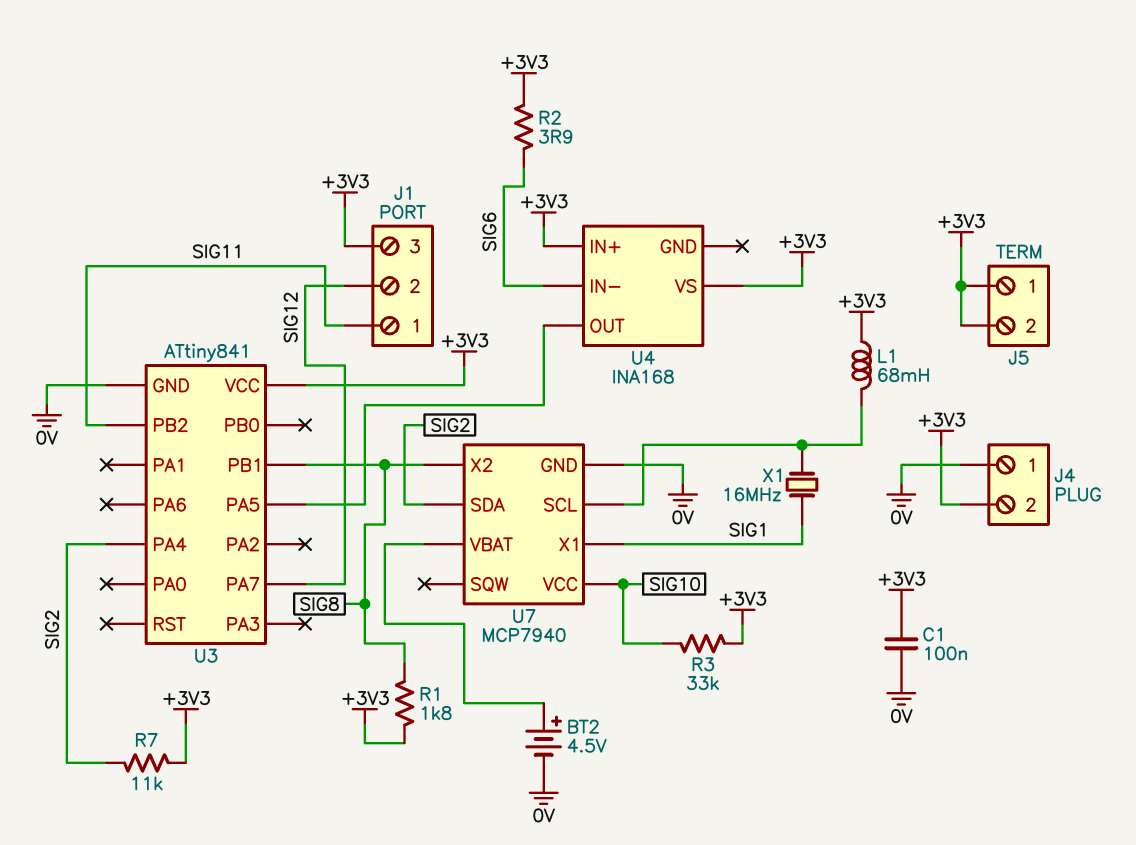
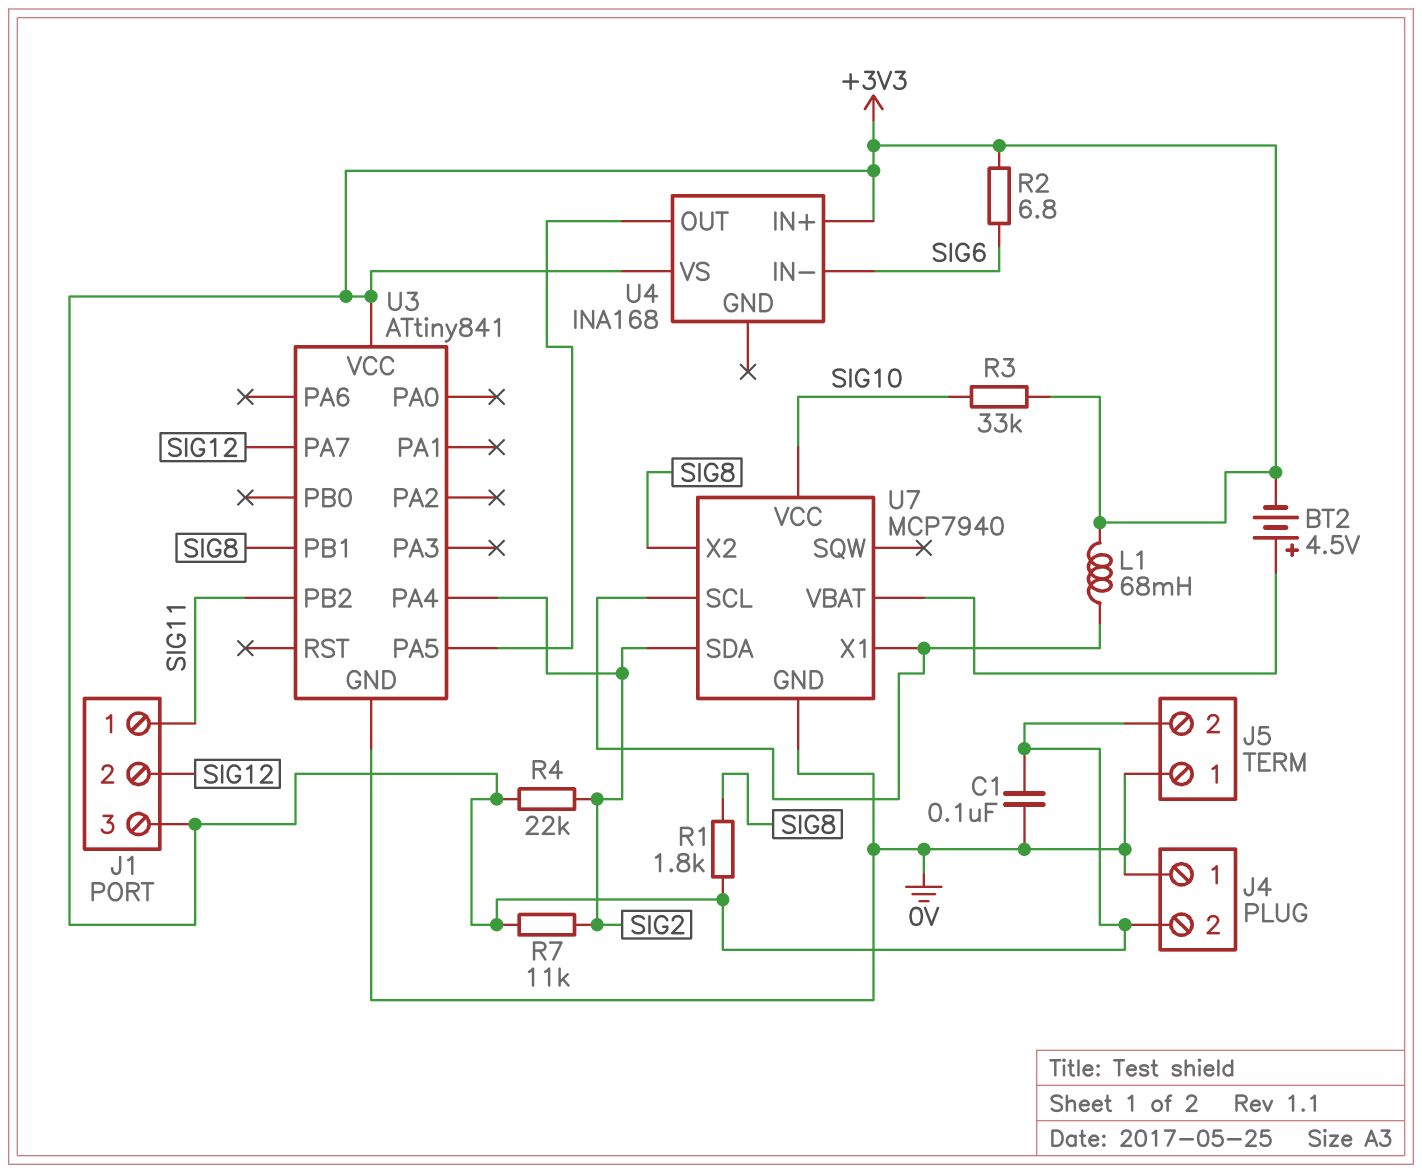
BT2: 4.5V (plus U7/VBAT, minus 0V) -> 4.5V (plus U7/VBAT, minus +3V3)
J5 pin 1: +3V3 -> 0V
R2: 3.9 (+3V3, SIG6) -> 6.8 (+3V3, SIG6)
R4: none -> 22k (+3V3, SIG2)
U7 pin X1: SIG1 -> U7/SCL
X1: 16MHz (SIG1, U7/SCL) -> none

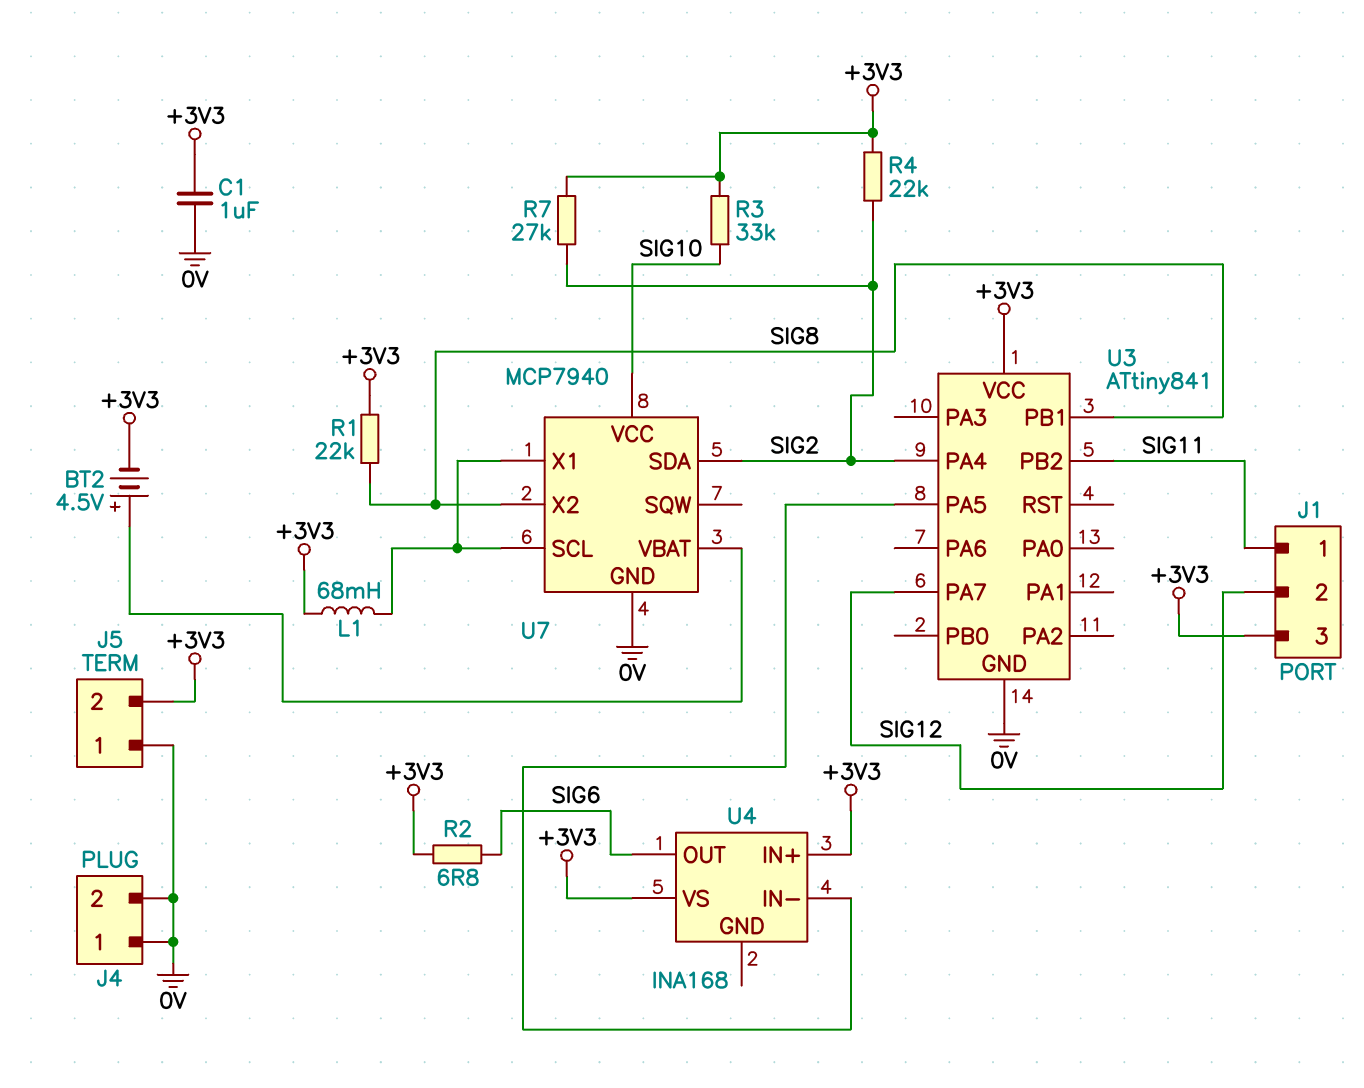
C1: 100nF (+3V3, 0V) -> 1uF (+3V3, 0V)
J4 pin 2: +3V3 -> 0V
R1: 1.8k (+3V3, SIG8) -> 22k (+3V3, SIG8)
R7: 11k (+3V3, SIG2) -> 27k (+3V3, SIG2)
U4 pin IN-: SIG6 -> U3/PA5
U4 pin OUT: U3/PA5 -> SIG6

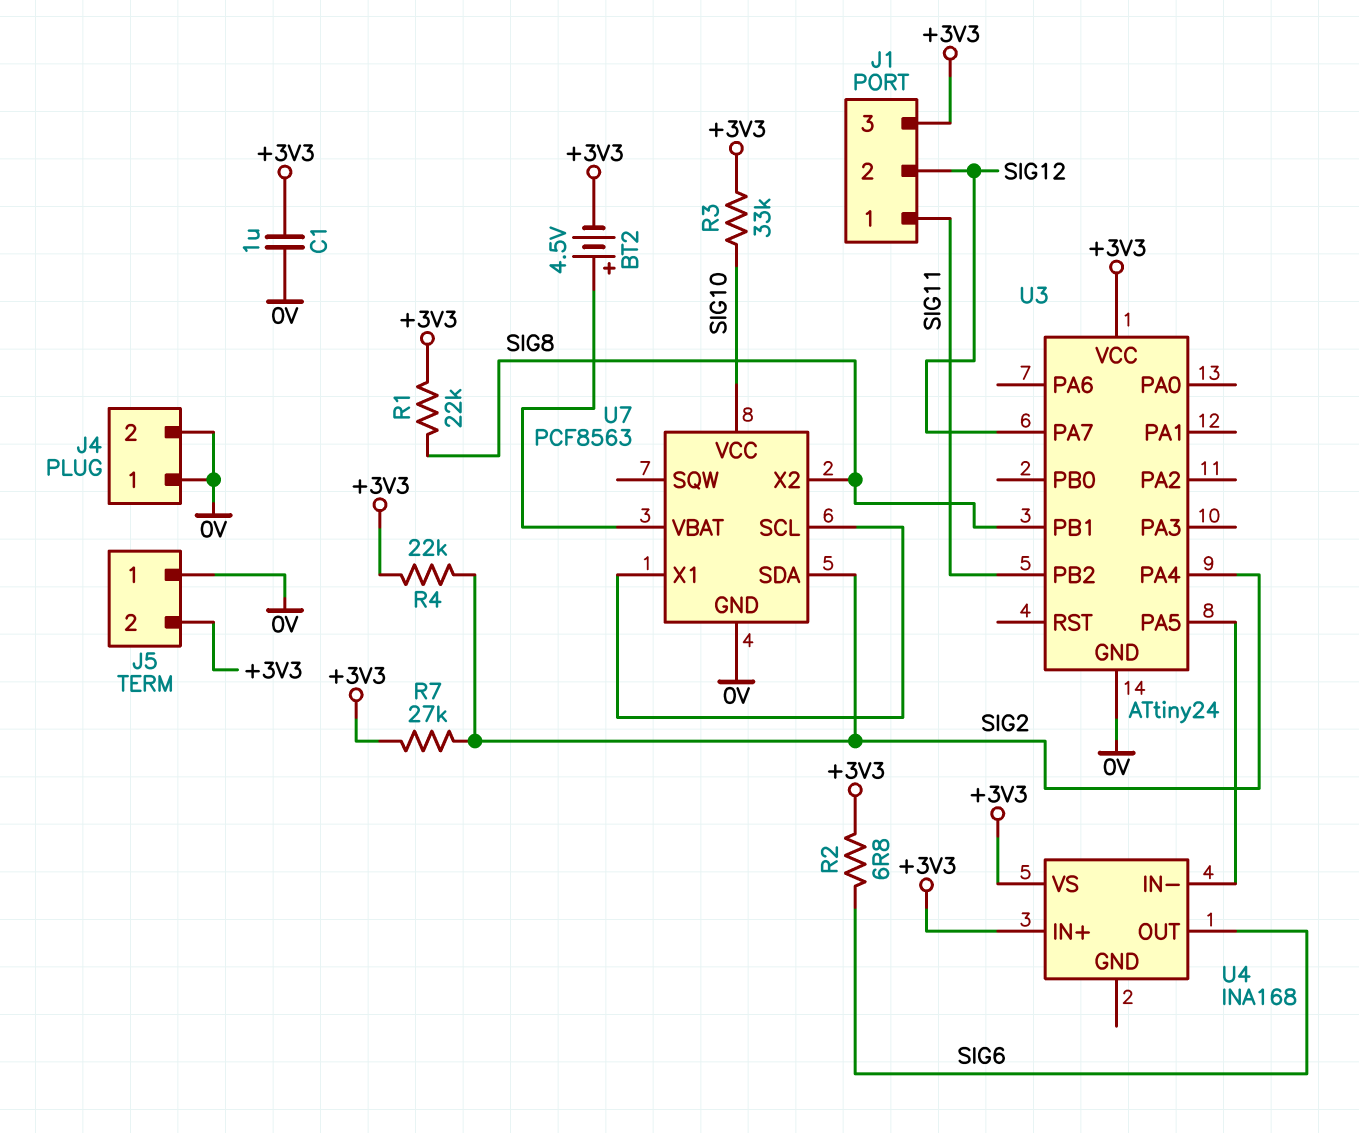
L1: 68mH (+3V3, U7/SCL) -> none
U3: ATtiny841 -> ATtiny24
U7: MCP7940 -> PCF8563

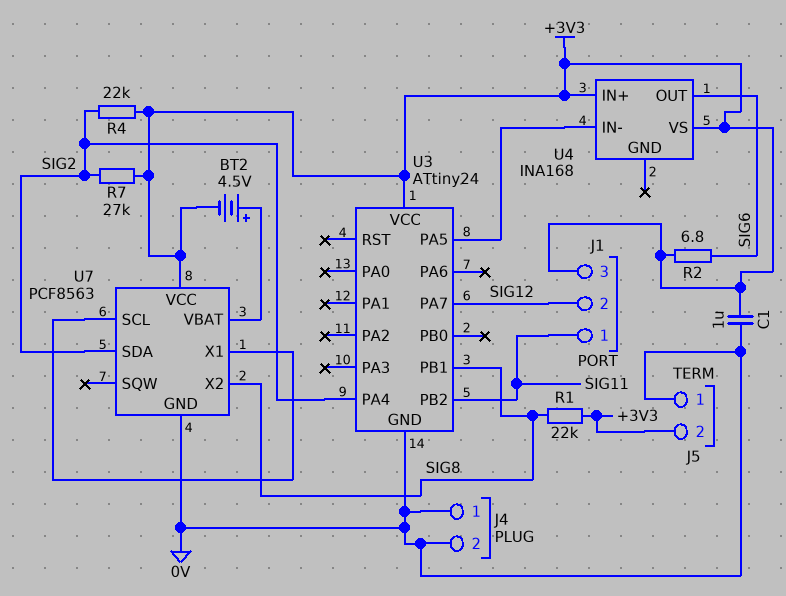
R3: 33k (+3V3, SIG10) -> none
U7 pin VCC: SIG10 -> +3V3

